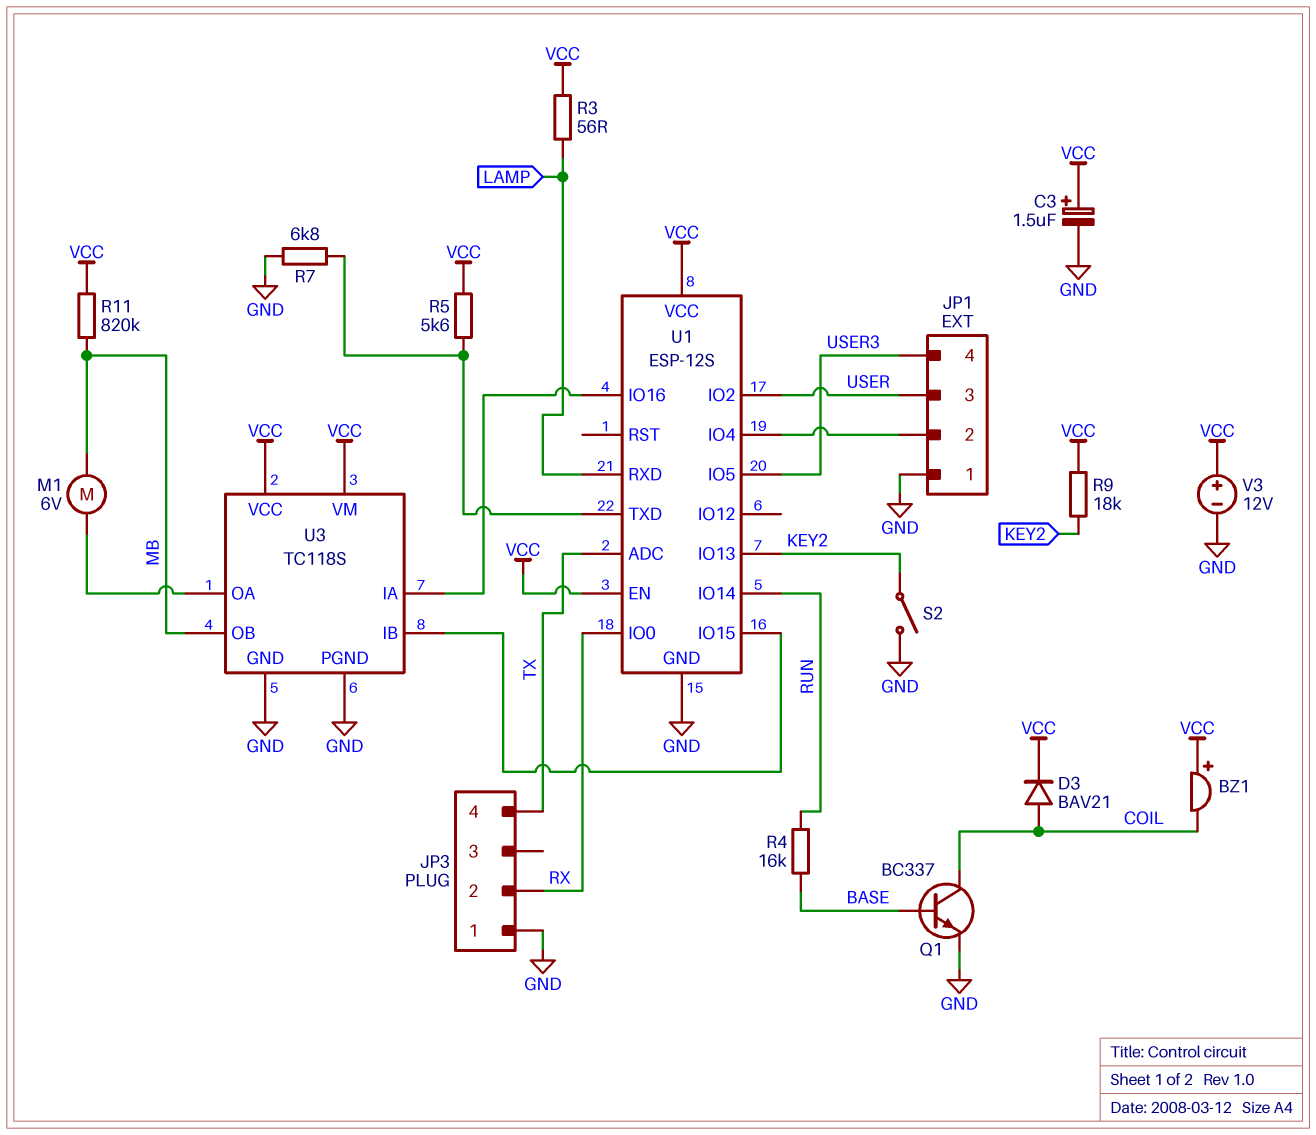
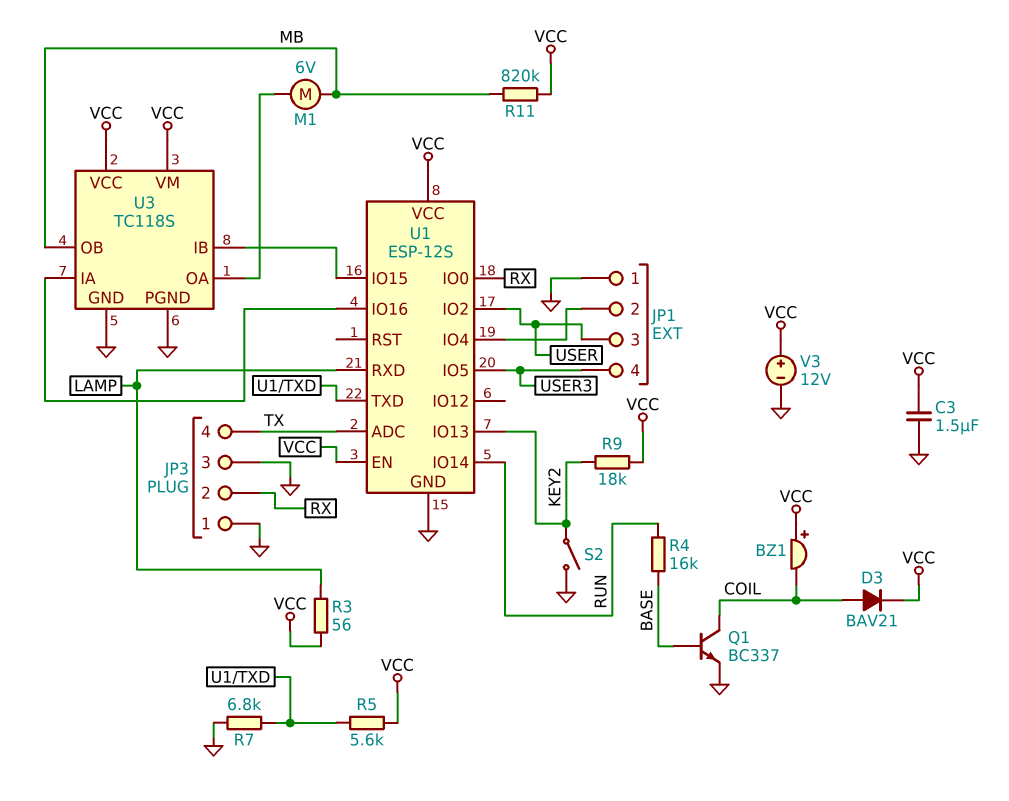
C3: 1.5uF (plus VCC, minus GND) -> 1.5uF (GND, VCC)
JP3 pin 3: none -> GND

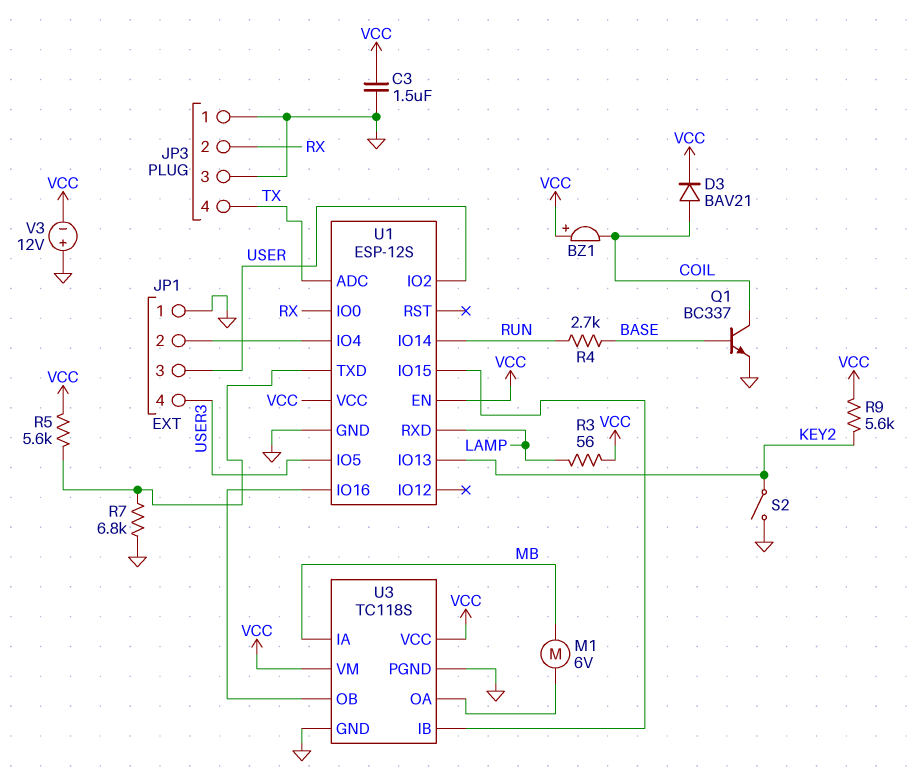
R4: 16k (BASE, RUN) -> 2.7k (BASE, RUN)
R9: 18k (KEY2, VCC) -> 5.6k (KEY2, VCC)
R11: 820k (MB, VCC) -> none
U3 pin IA: U1/IO16 -> MB
U3 pin OB: MB -> U1/IO16
V3: 12V (plus VCC, minus GND) -> 12V (plus GND, minus VCC)

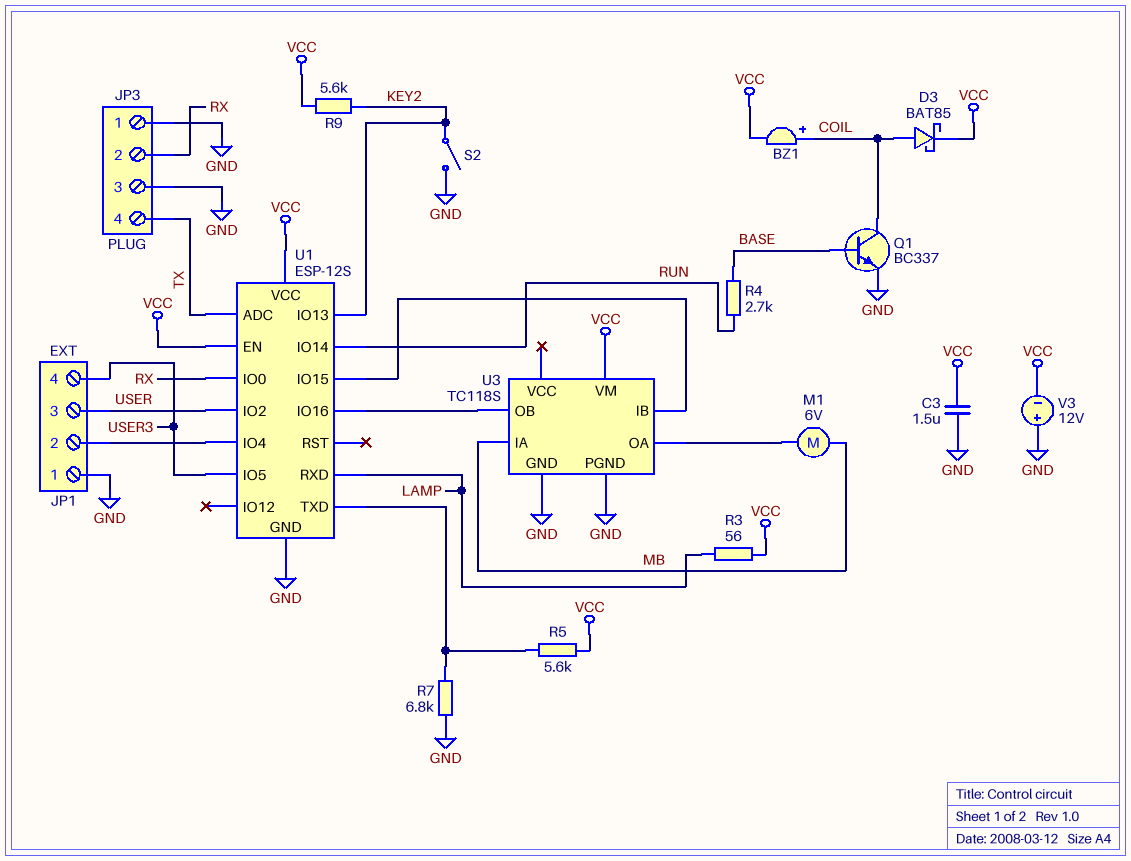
BZ1: buzzer (plus VCC, minus COIL) -> buzzer (plus COIL, minus VCC)
D3: diode BAV21 (A COIL, K VCC) -> schottky BAT85 (A COIL, K VCC)
U3 pin VCC: VCC -> none

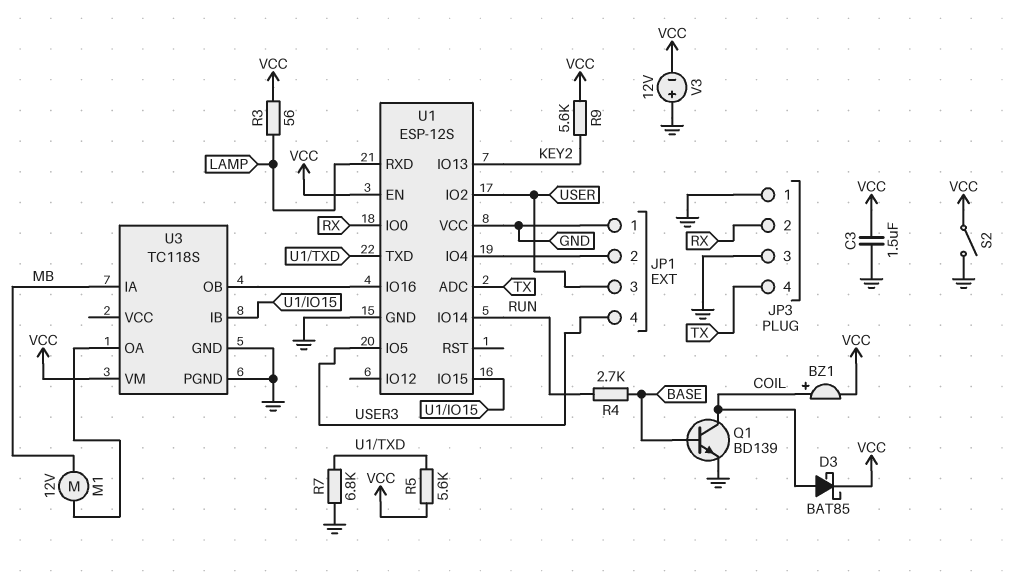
M1: motor 6V (MB, U3/OA) -> motor 12V (MB, U3/OA)
Q1: NPN BC337 (B BASE, C COIL, E GND) -> NPN BD139 (B BASE, C COIL, E GND)
S2: switch (GND, KEY2) -> switch (GND, VCC)
U1 pin VCC: VCC -> GND

